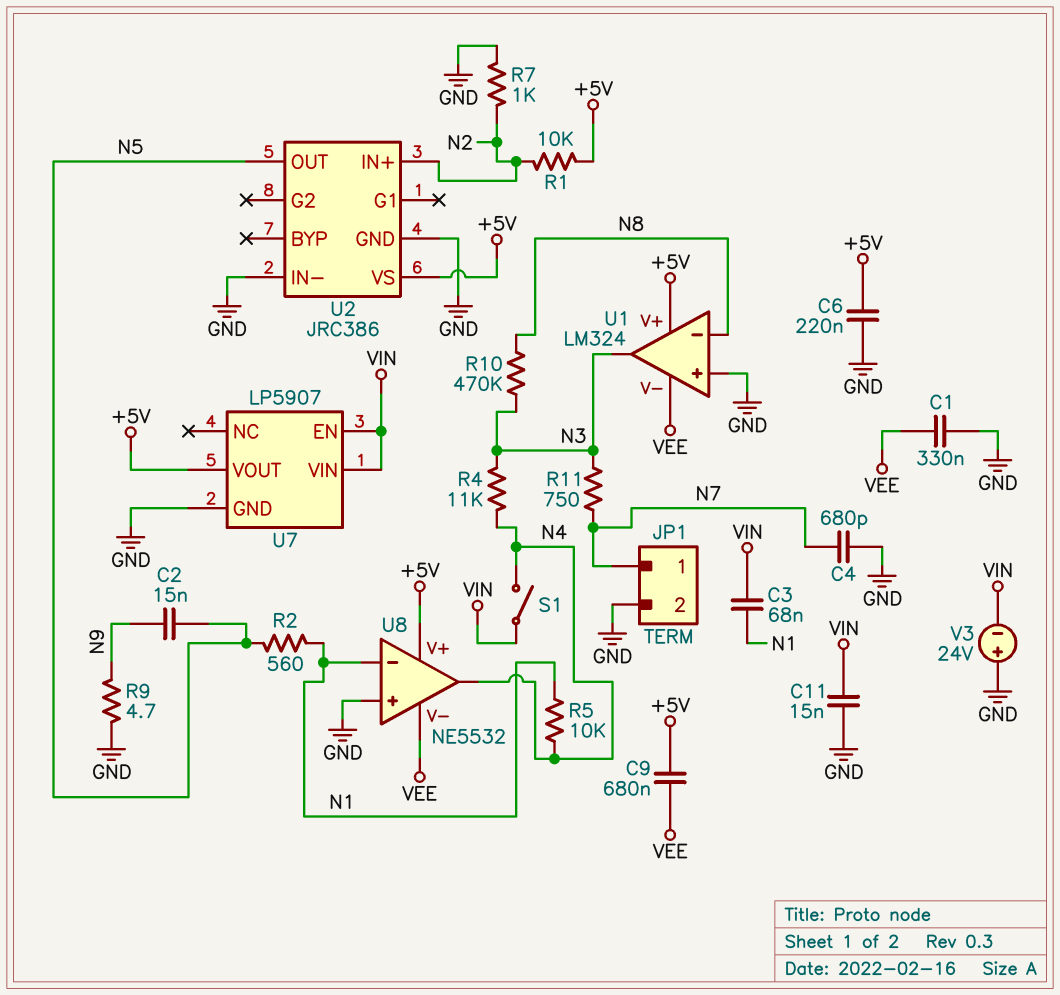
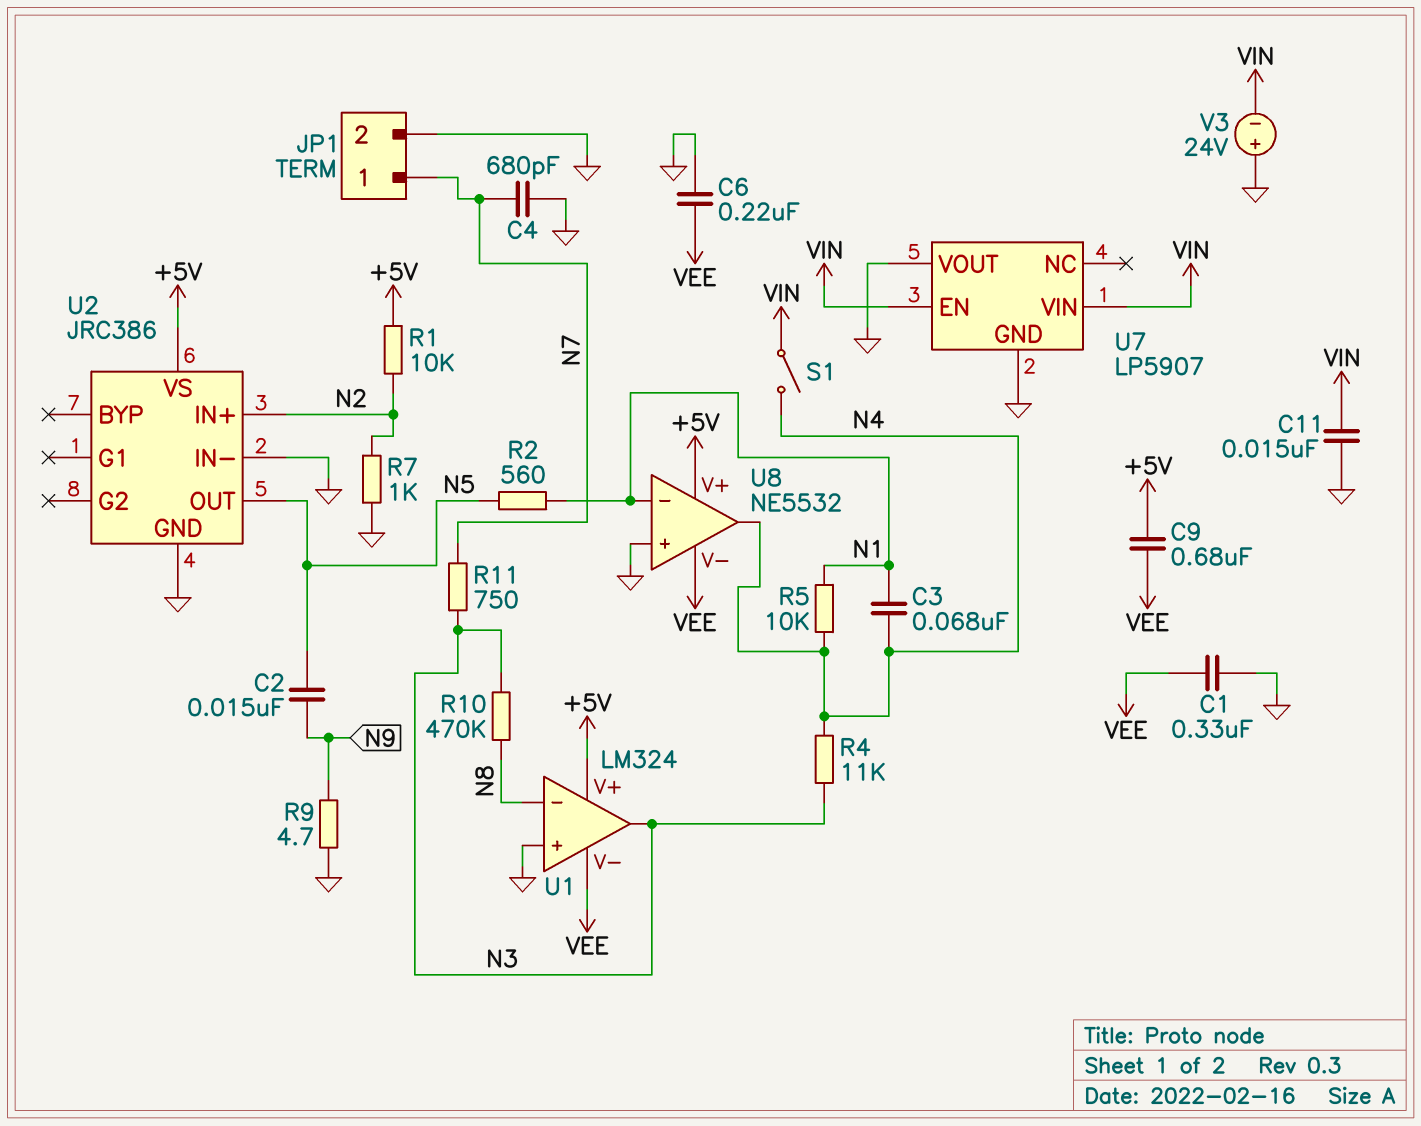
C3: 68nF (N1, VIN) -> 68nF (N1, N4)
C6: 220nF (+5V, GND) -> 220nF (GND, VEE)
U7 pin VOUT: +5V -> GND

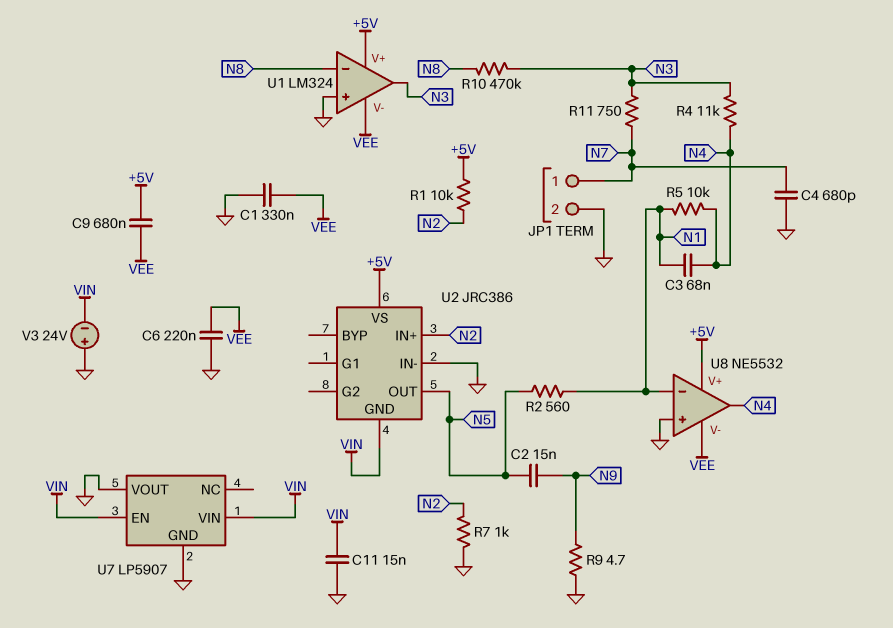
S1: switch (N4, VIN) -> none
U2 pin GND: GND -> VIN

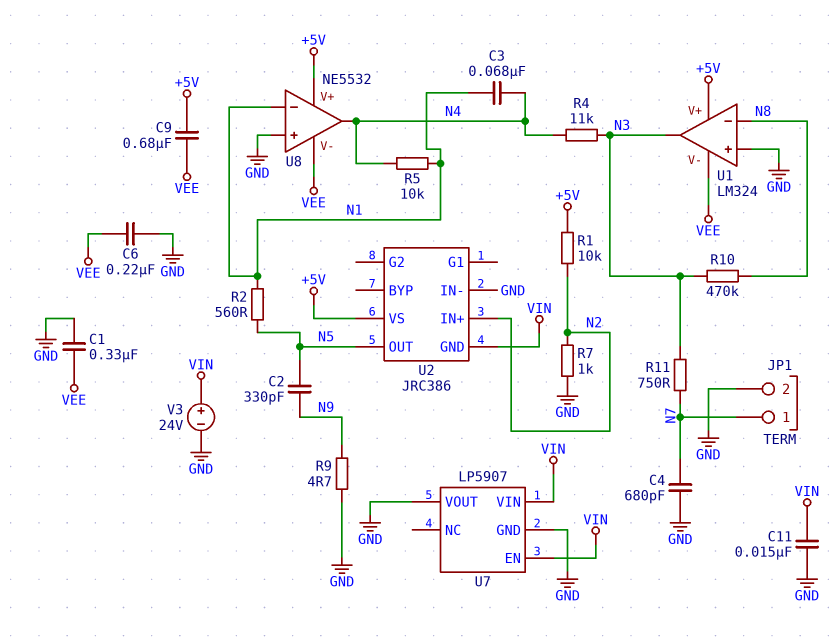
C2: 15nF (N5, N9) -> 330pF (N5, N9)
V3: 24V (plus GND, minus VIN) -> 24V (plus VIN, minus GND)

